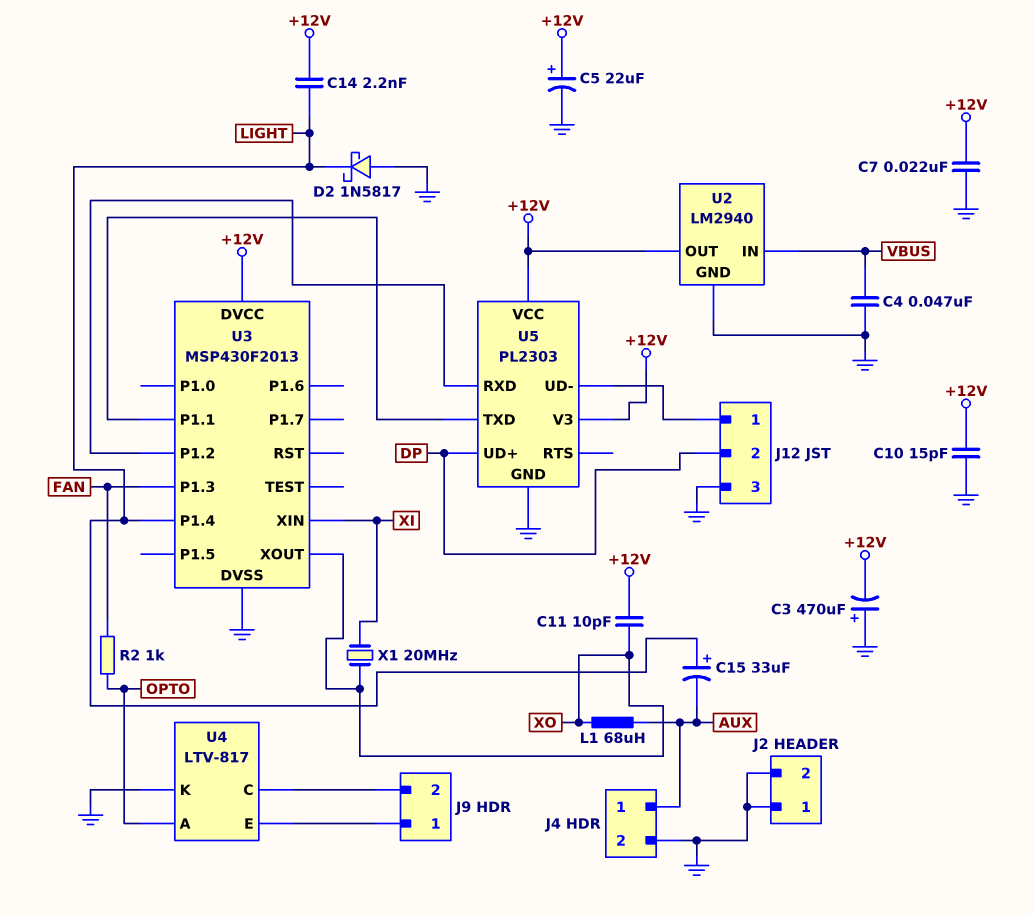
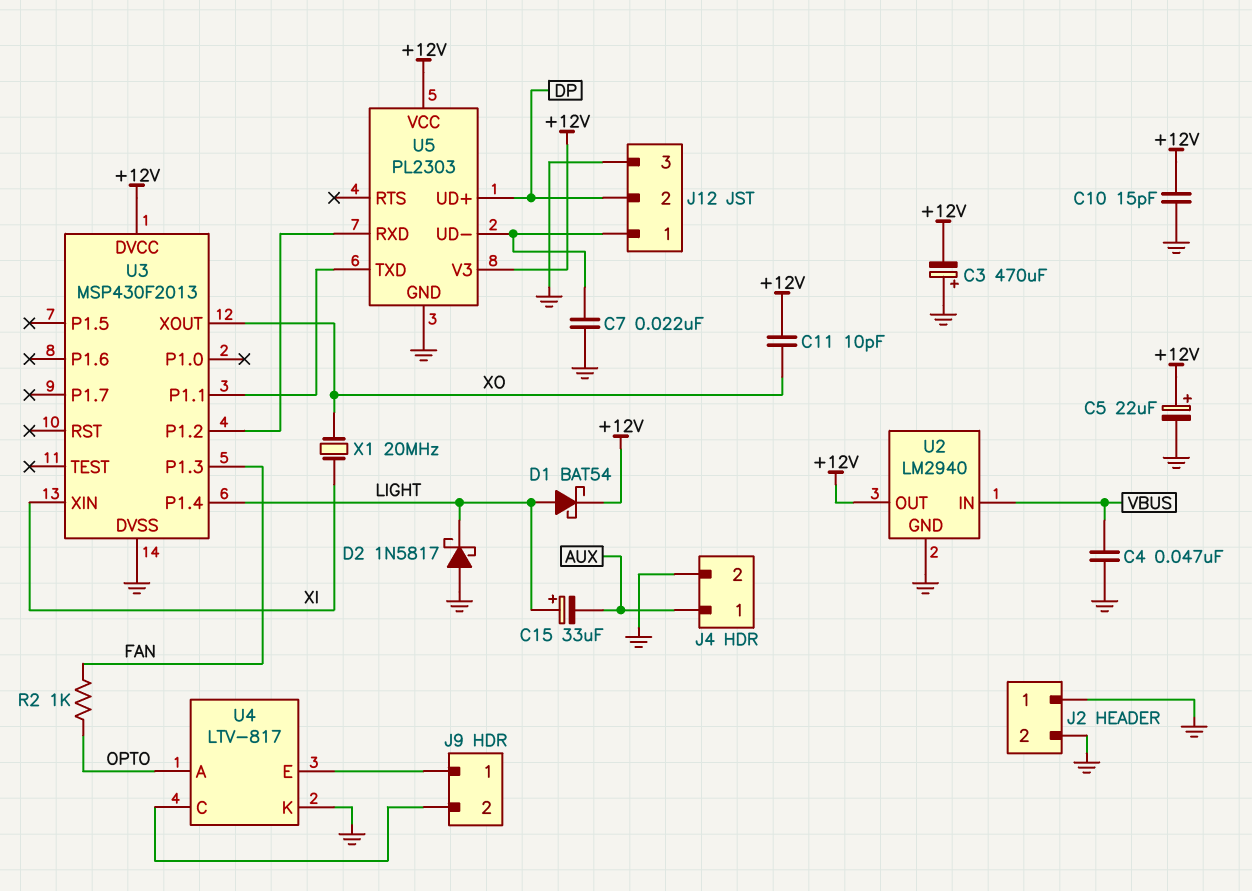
C7: 22nF (+12V, GND) -> 22nF (GND, J12/1)
C14: 2.2nF (+12V, LIGHT) -> none
D1: none -> schottky BAT54 (A LIGHT, K +12V)
L1: 68uH (AUX, XO) -> none

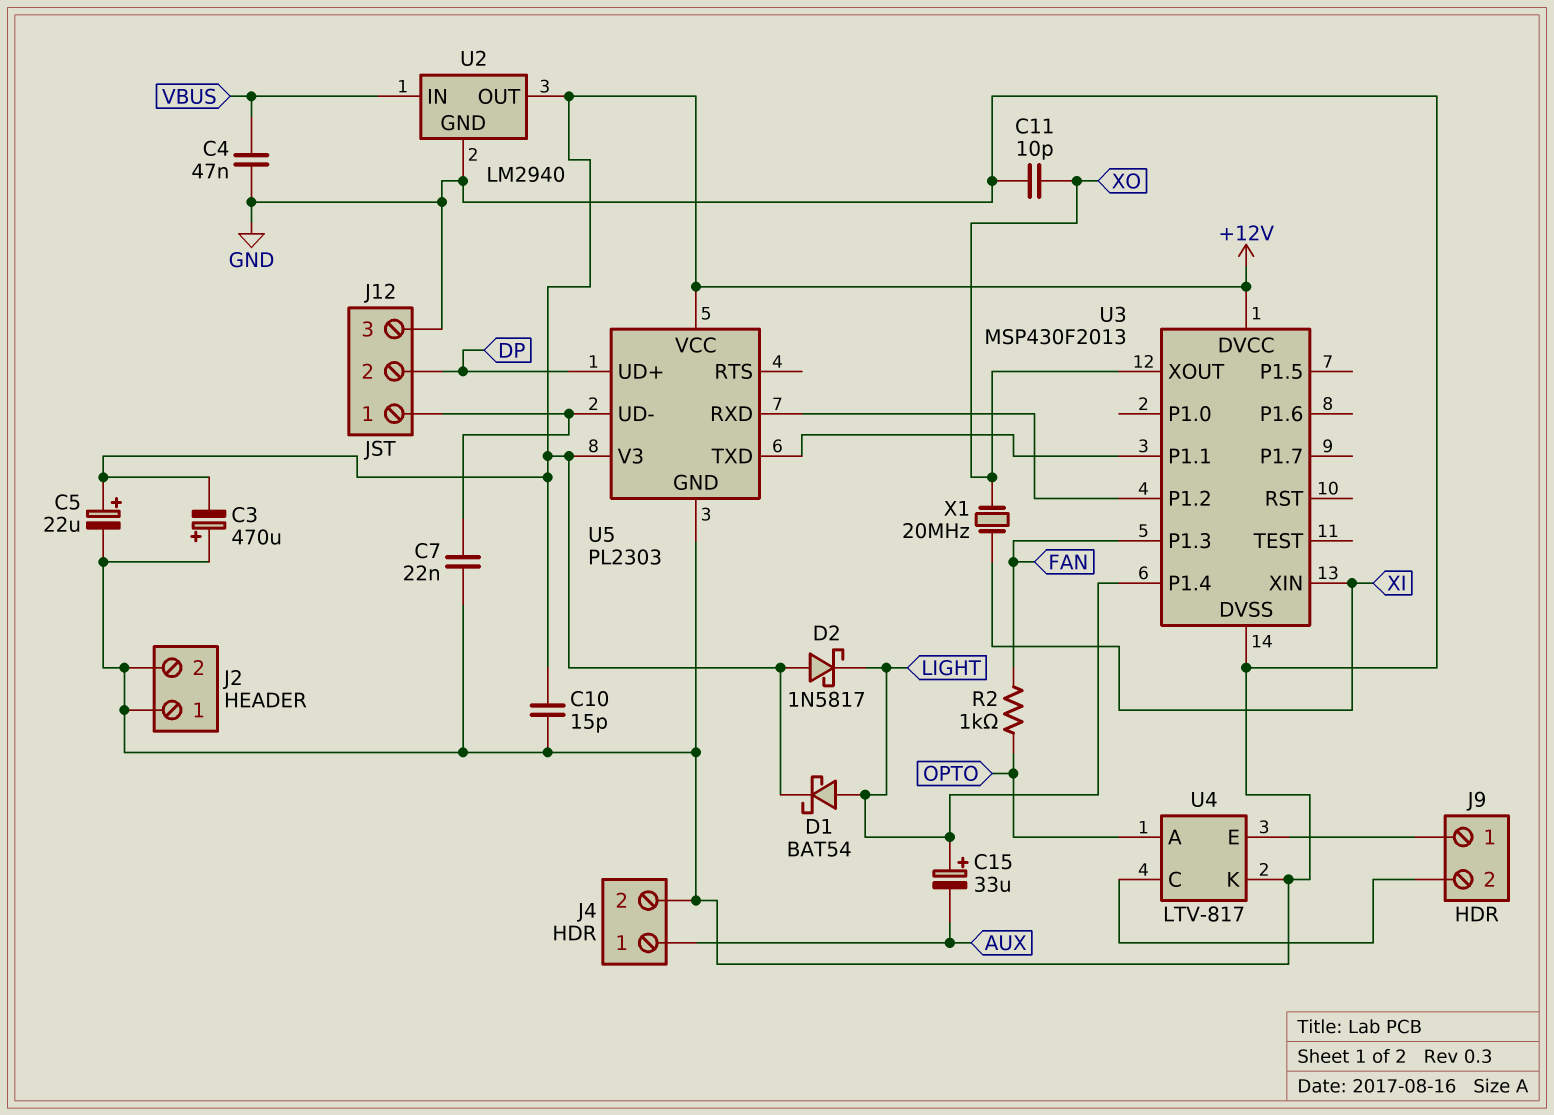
C11: 10pF (+12V, XO) -> 10pF (GND, XO)
D2: schottky 1N5817 (A GND, K LIGHT) -> schottky 1N5817 (A +12V, K LIGHT)

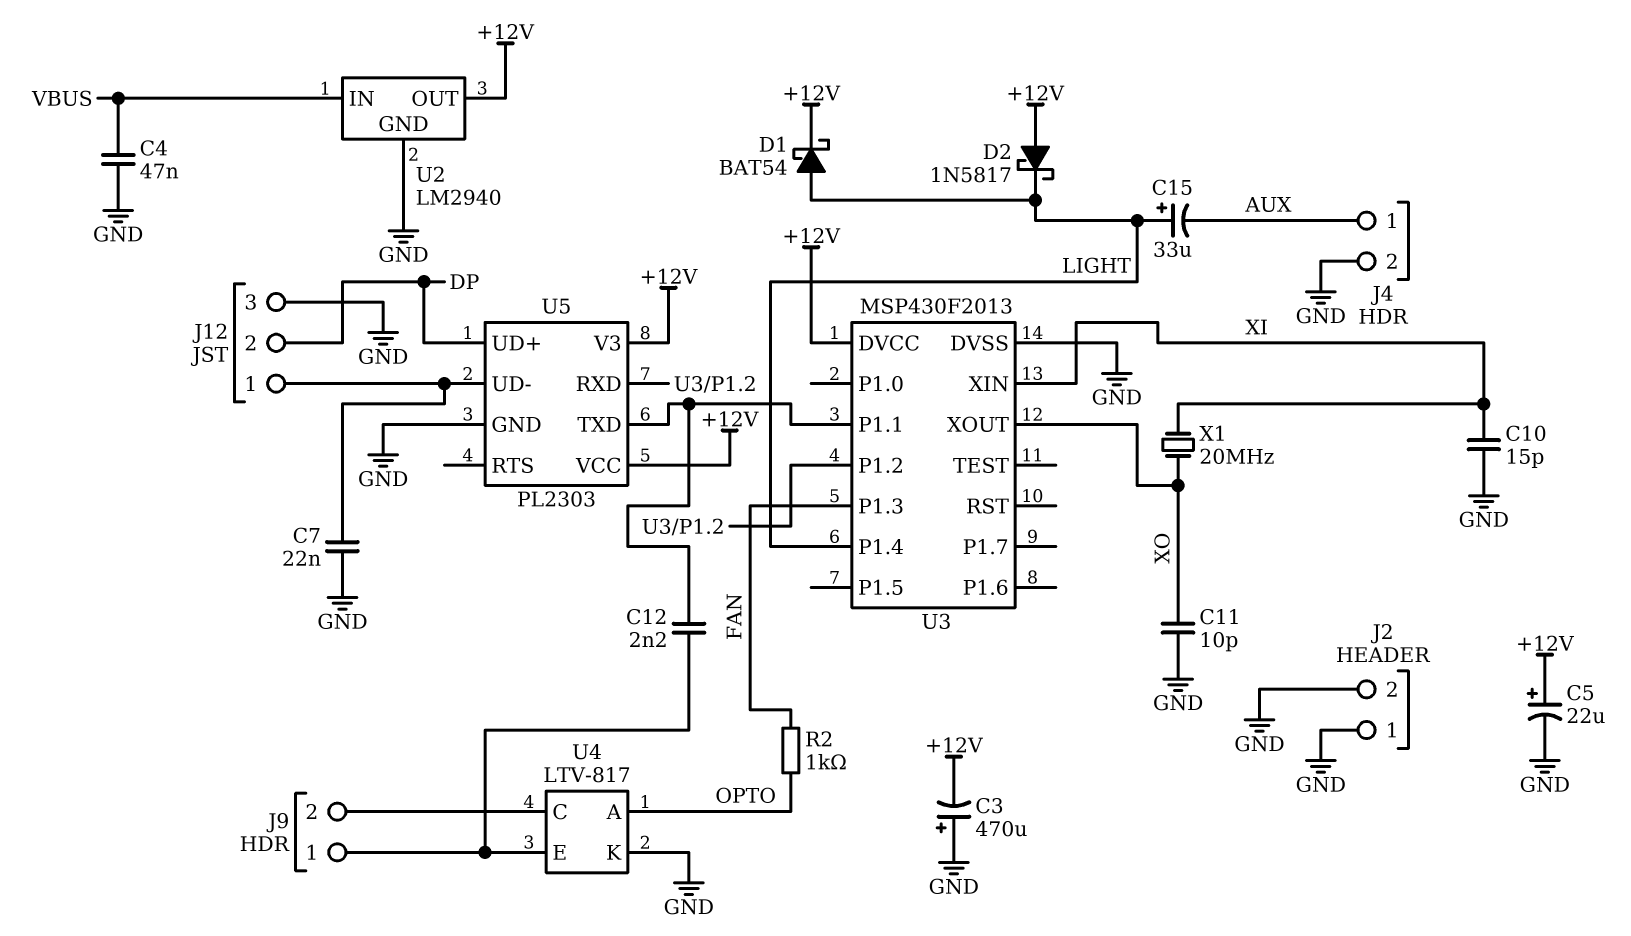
C10: 15pF (+12V, GND) -> 15pF (GND, XI)
C12: none -> 2.2nF (J9/1, U3/P1.1)

